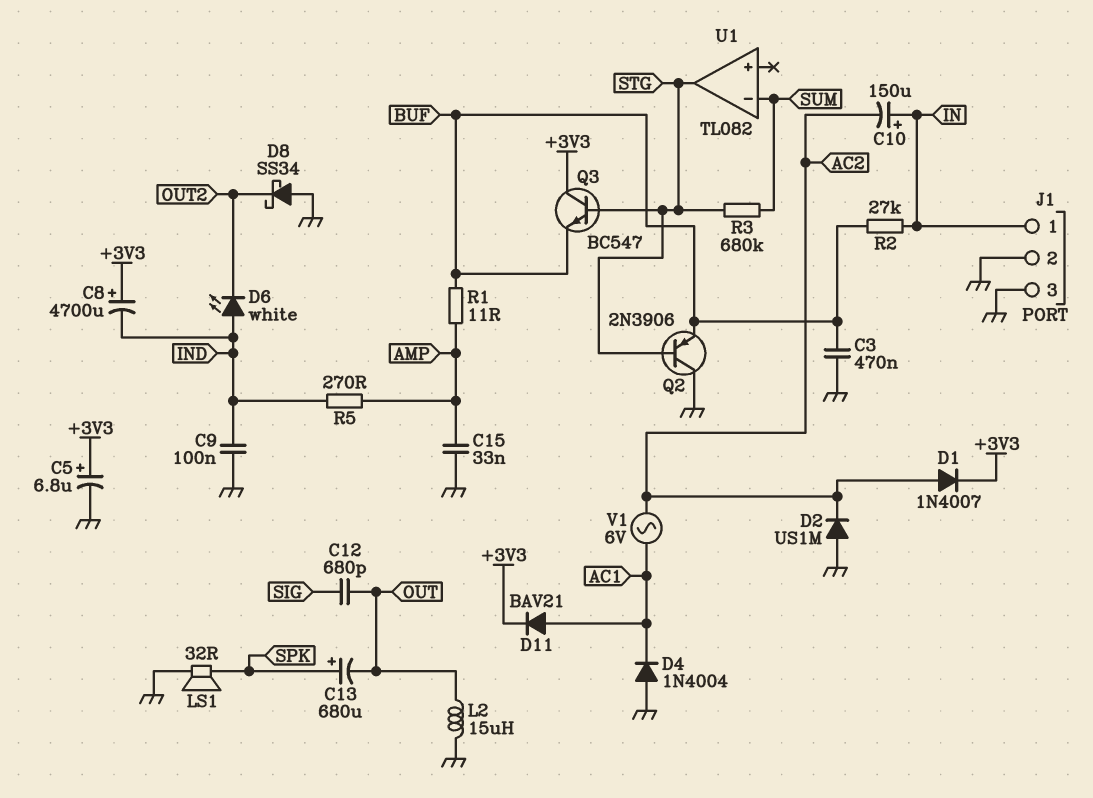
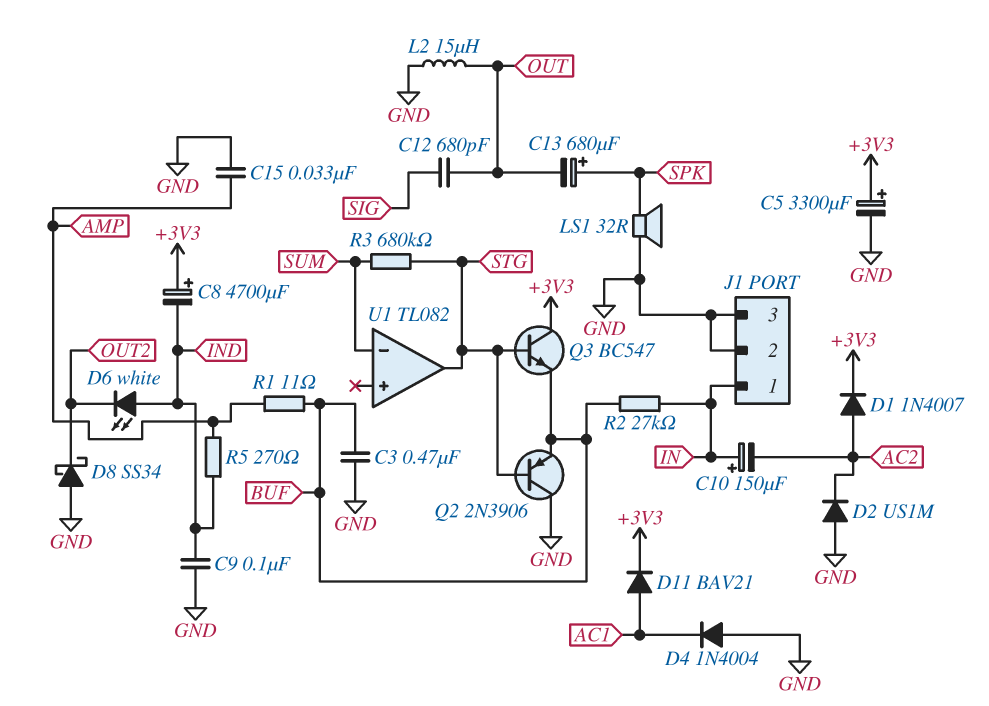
C5: 6.8uF (plus +3V3, minus GND) -> 3300uF (plus +3V3, minus GND)
V1: AC 6V (AC1, AC2) -> none

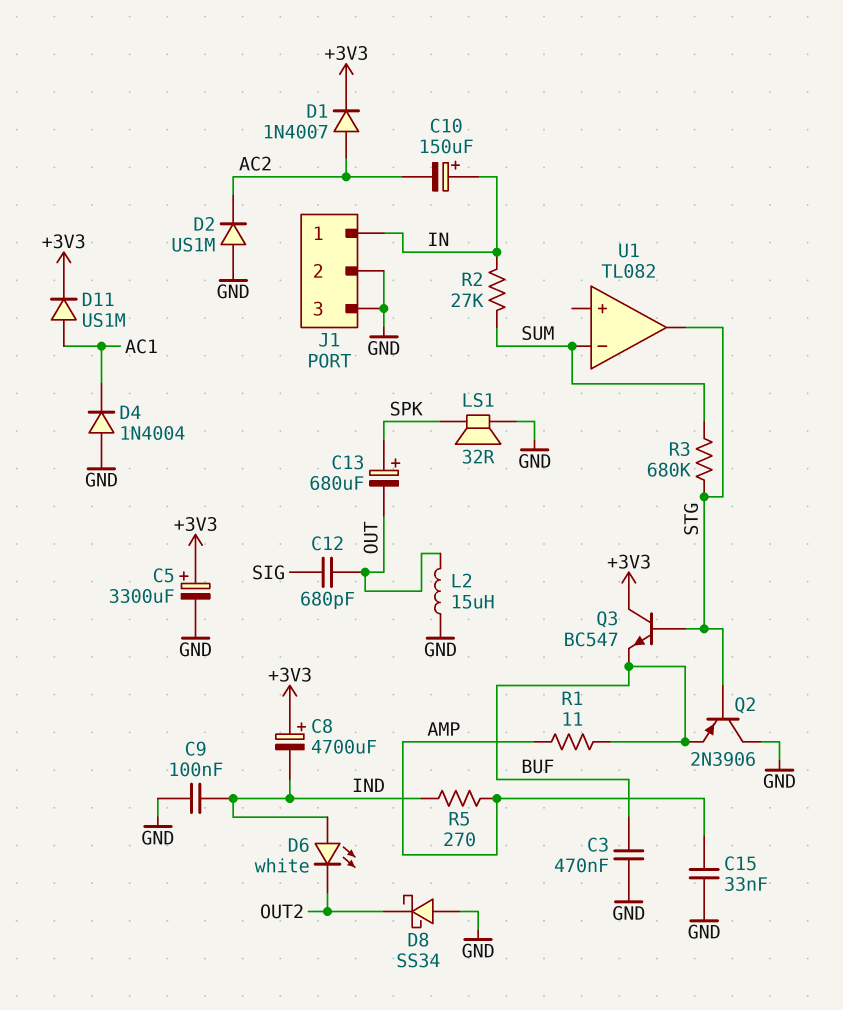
D11: diode BAV21 (A AC1, K +3V3) -> diode US1M (A AC1, K +3V3)
R2: 27k (BUF, IN) -> 27k (IN, SUM)

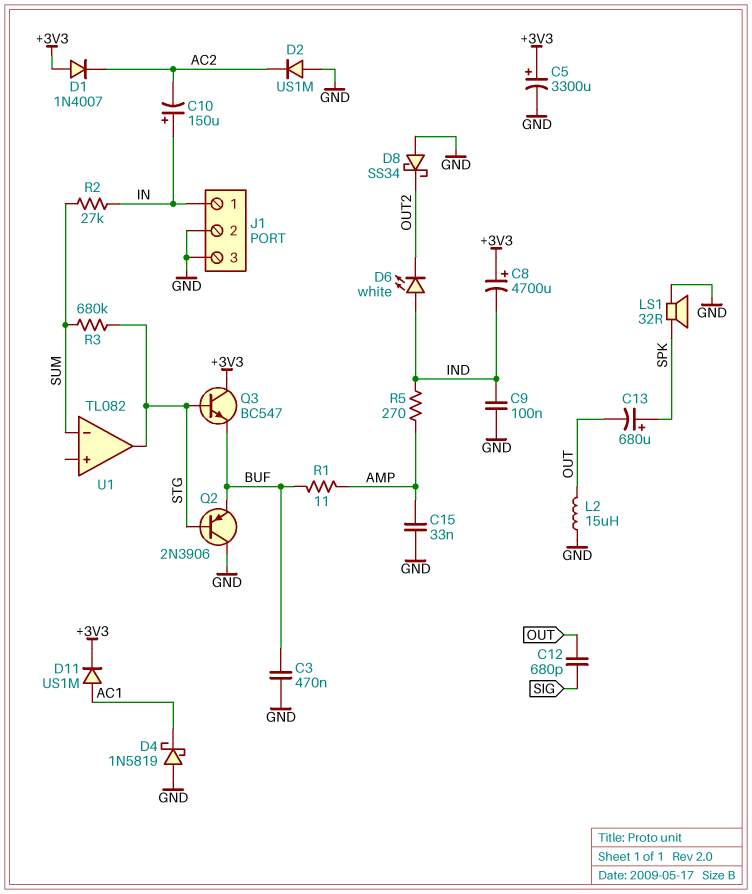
D1: diode 1N4007 (A AC2, K +3V3) -> diode 1N4007 (A +3V3, K AC2)
D4: diode 1N4004 (A GND, K AC1) -> schottky 1N5819 (A GND, K AC1)

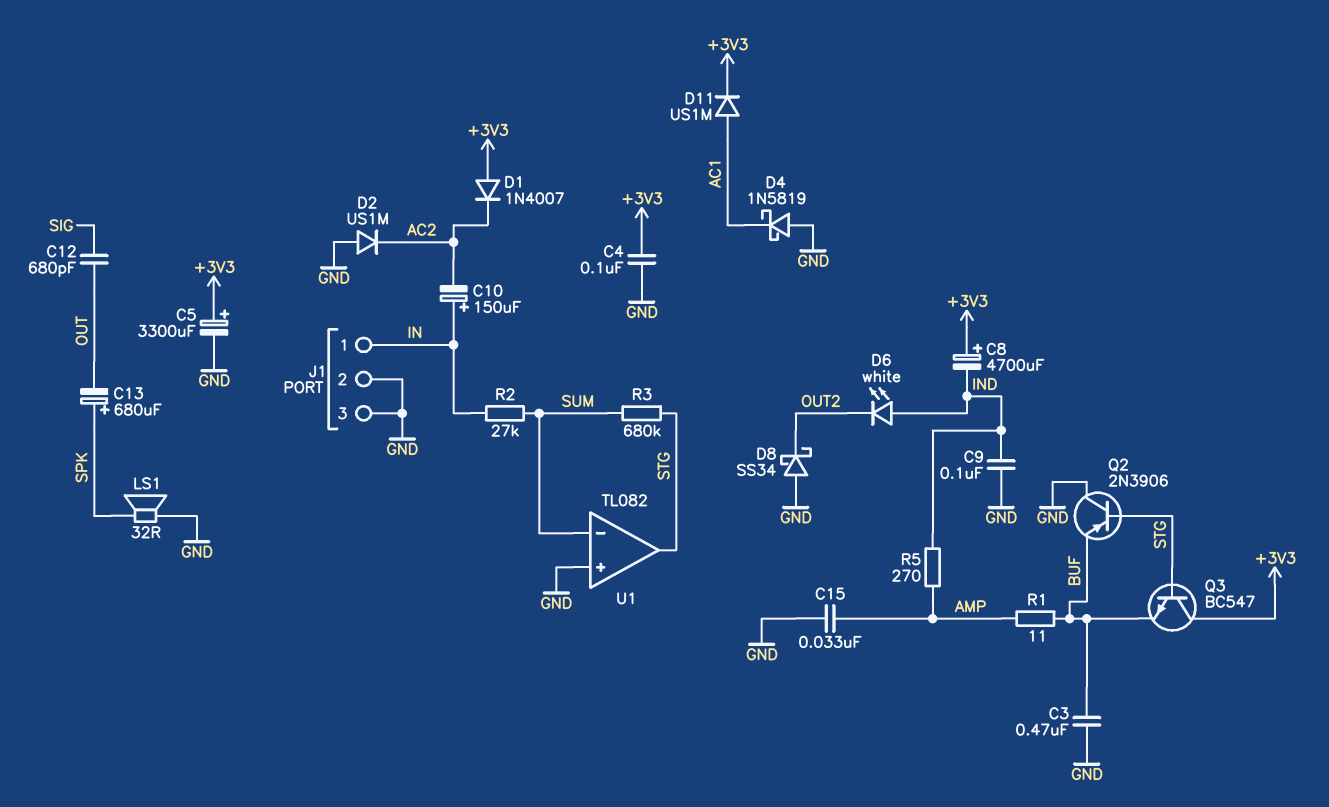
C4: none -> 100nF (+3V3, GND)
L2: 15uH (GND, OUT) -> none
U1 pin in+: none -> GND

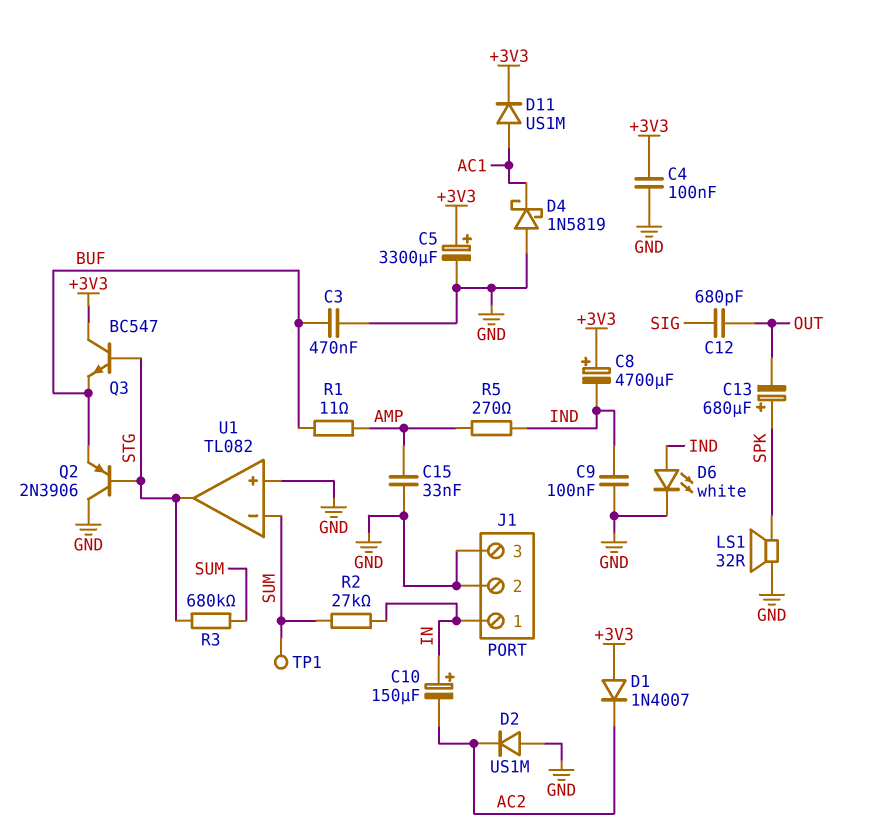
D6: LED white (A IND, K OUT2) -> LED white (A IND, K GND)
D8: schottky SS34 (A GND, K OUT2) -> none
TP1: none -> test point (SUM)

